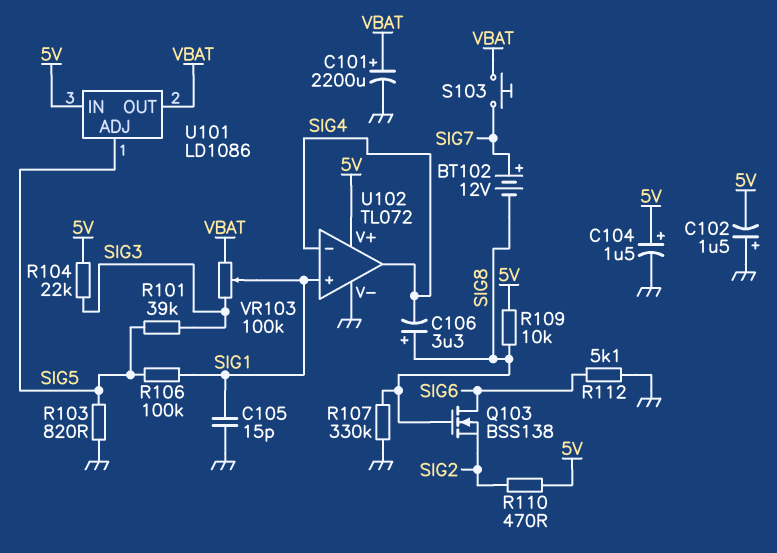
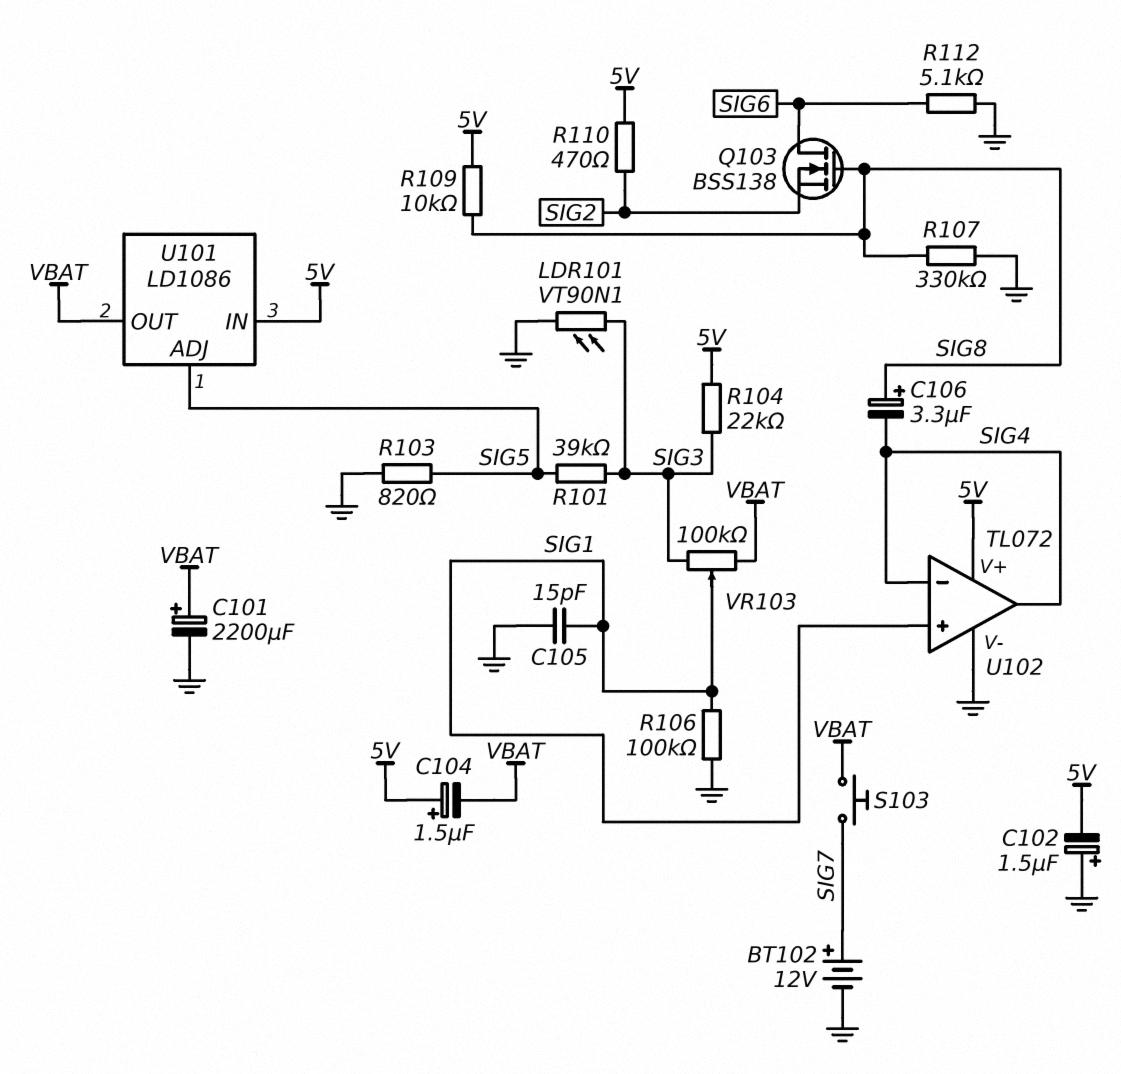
BT102: 12V (plus SIG7, minus SIG8) -> 12V (plus SIG7, minus GND)
C104: 1.5uF (plus 5V, minus GND) -> 1.5uF (plus 5V, minus VBAT)
LDR101: none -> VT90N1 (GND, SIG3)
R106: 100k (SIG1, SIG5) -> 100k (GND, SIG1)

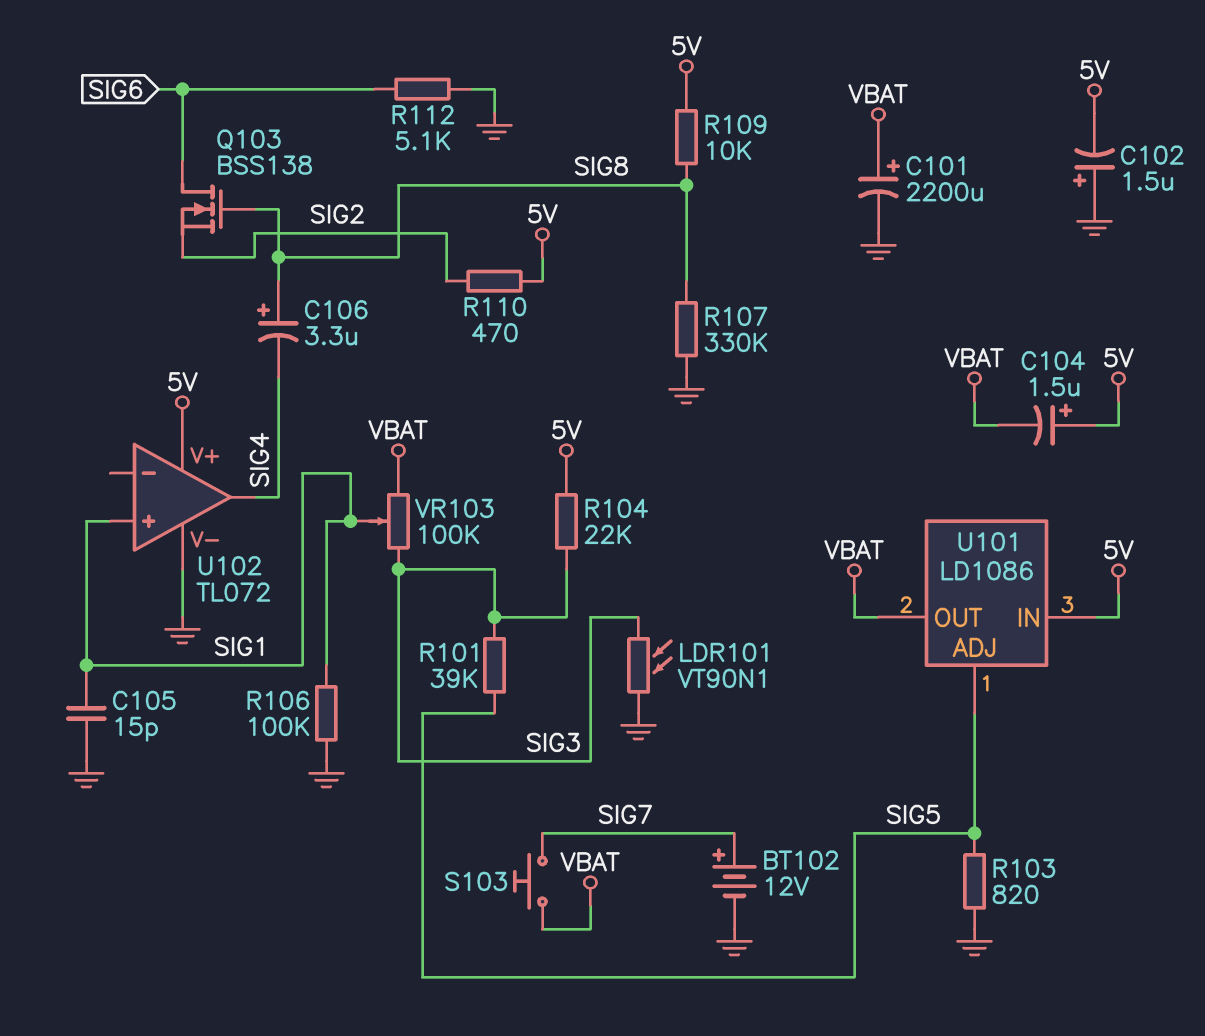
U102 pin in-: SIG4 -> none

